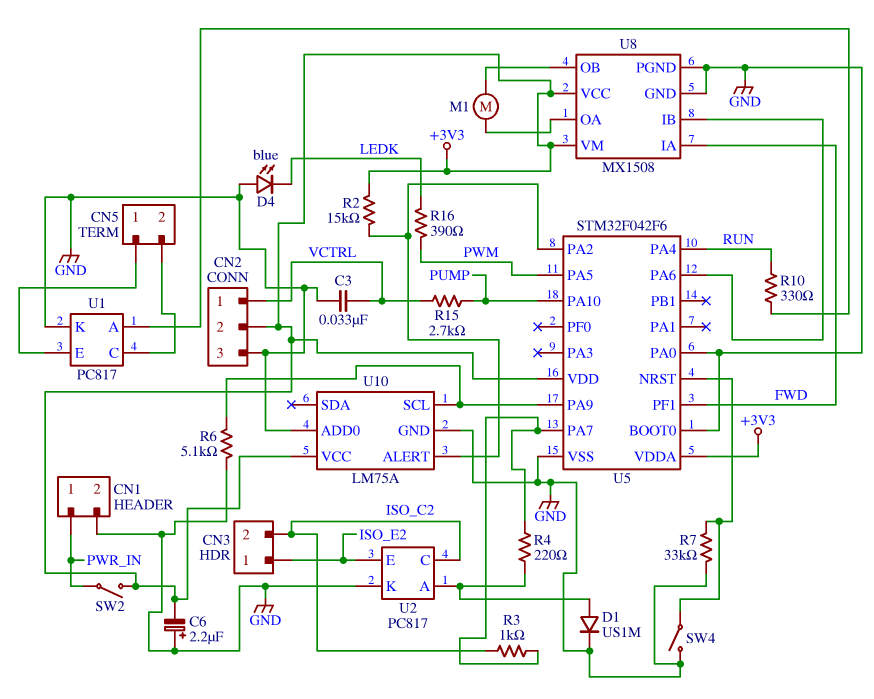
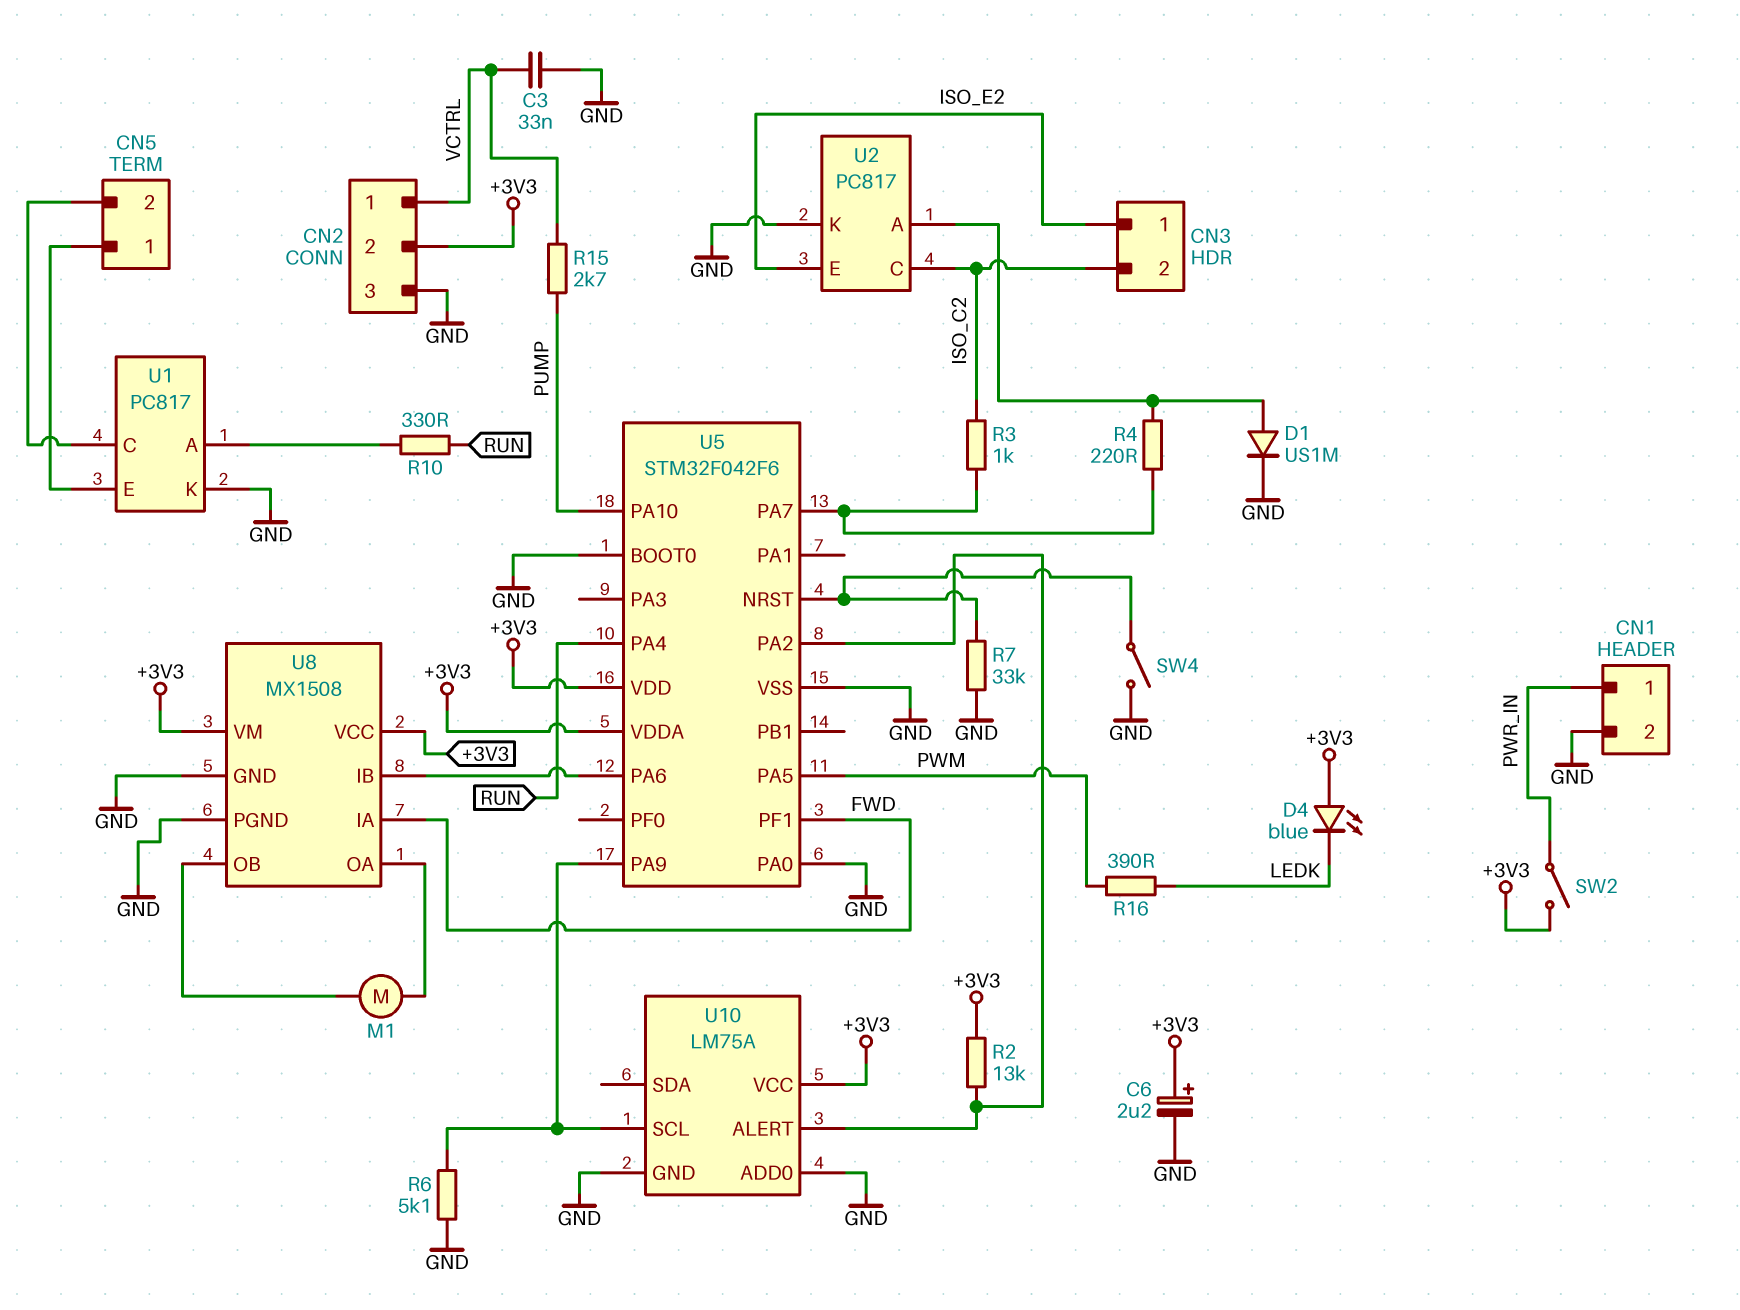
C6: 2.2uF (plus GND, minus +3V3) -> 2.2uF (plus +3V3, minus GND)
D4: LED blue (A GND, K LEDK) -> LED blue (A +3V3, K LEDK)
R2: 15k (+3V3, U5/PA2) -> 13k (+3V3, U5/PA2)

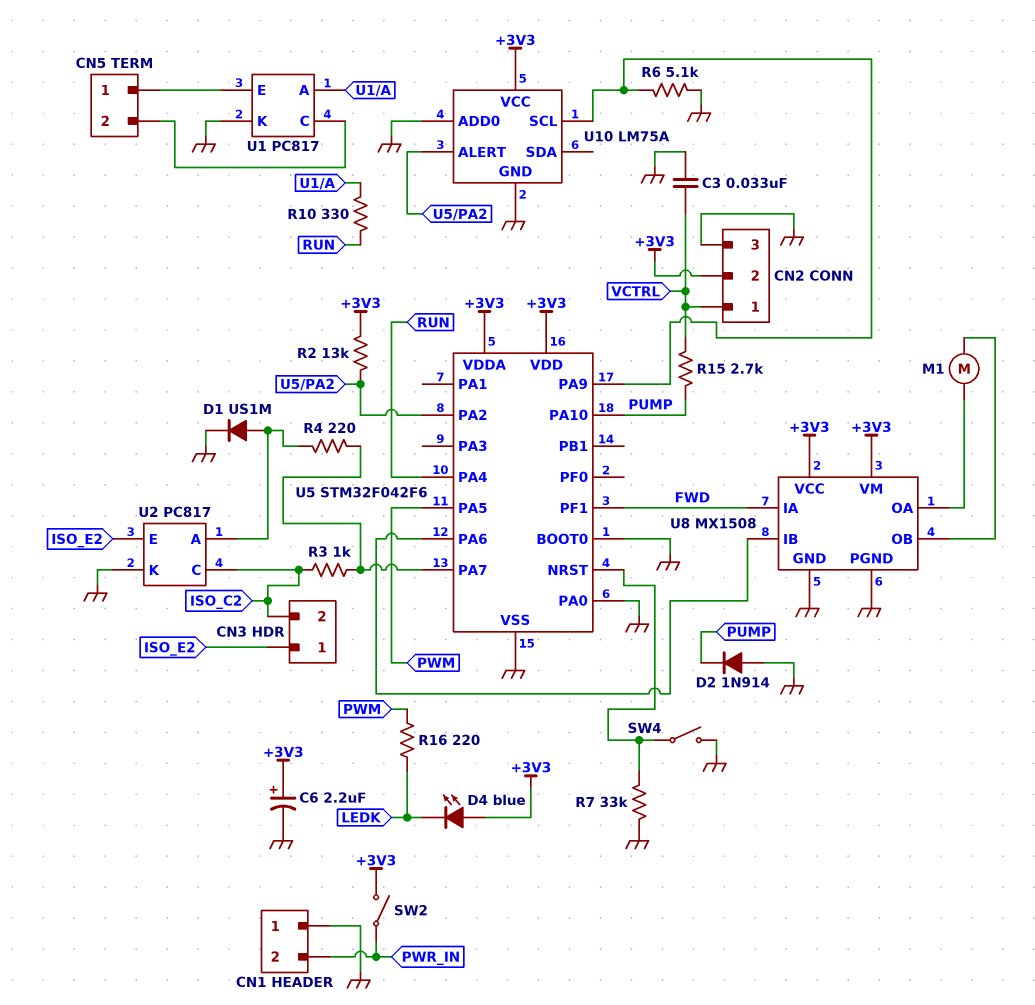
CN1 pin 1: PWR_IN -> GND
CN1 pin 2: GND -> PWR_IN
D2: none -> diode 1N914 (A GND, K PUMP)
R16: 390 (LEDK, PWM) -> 220 (LEDK, PWM)

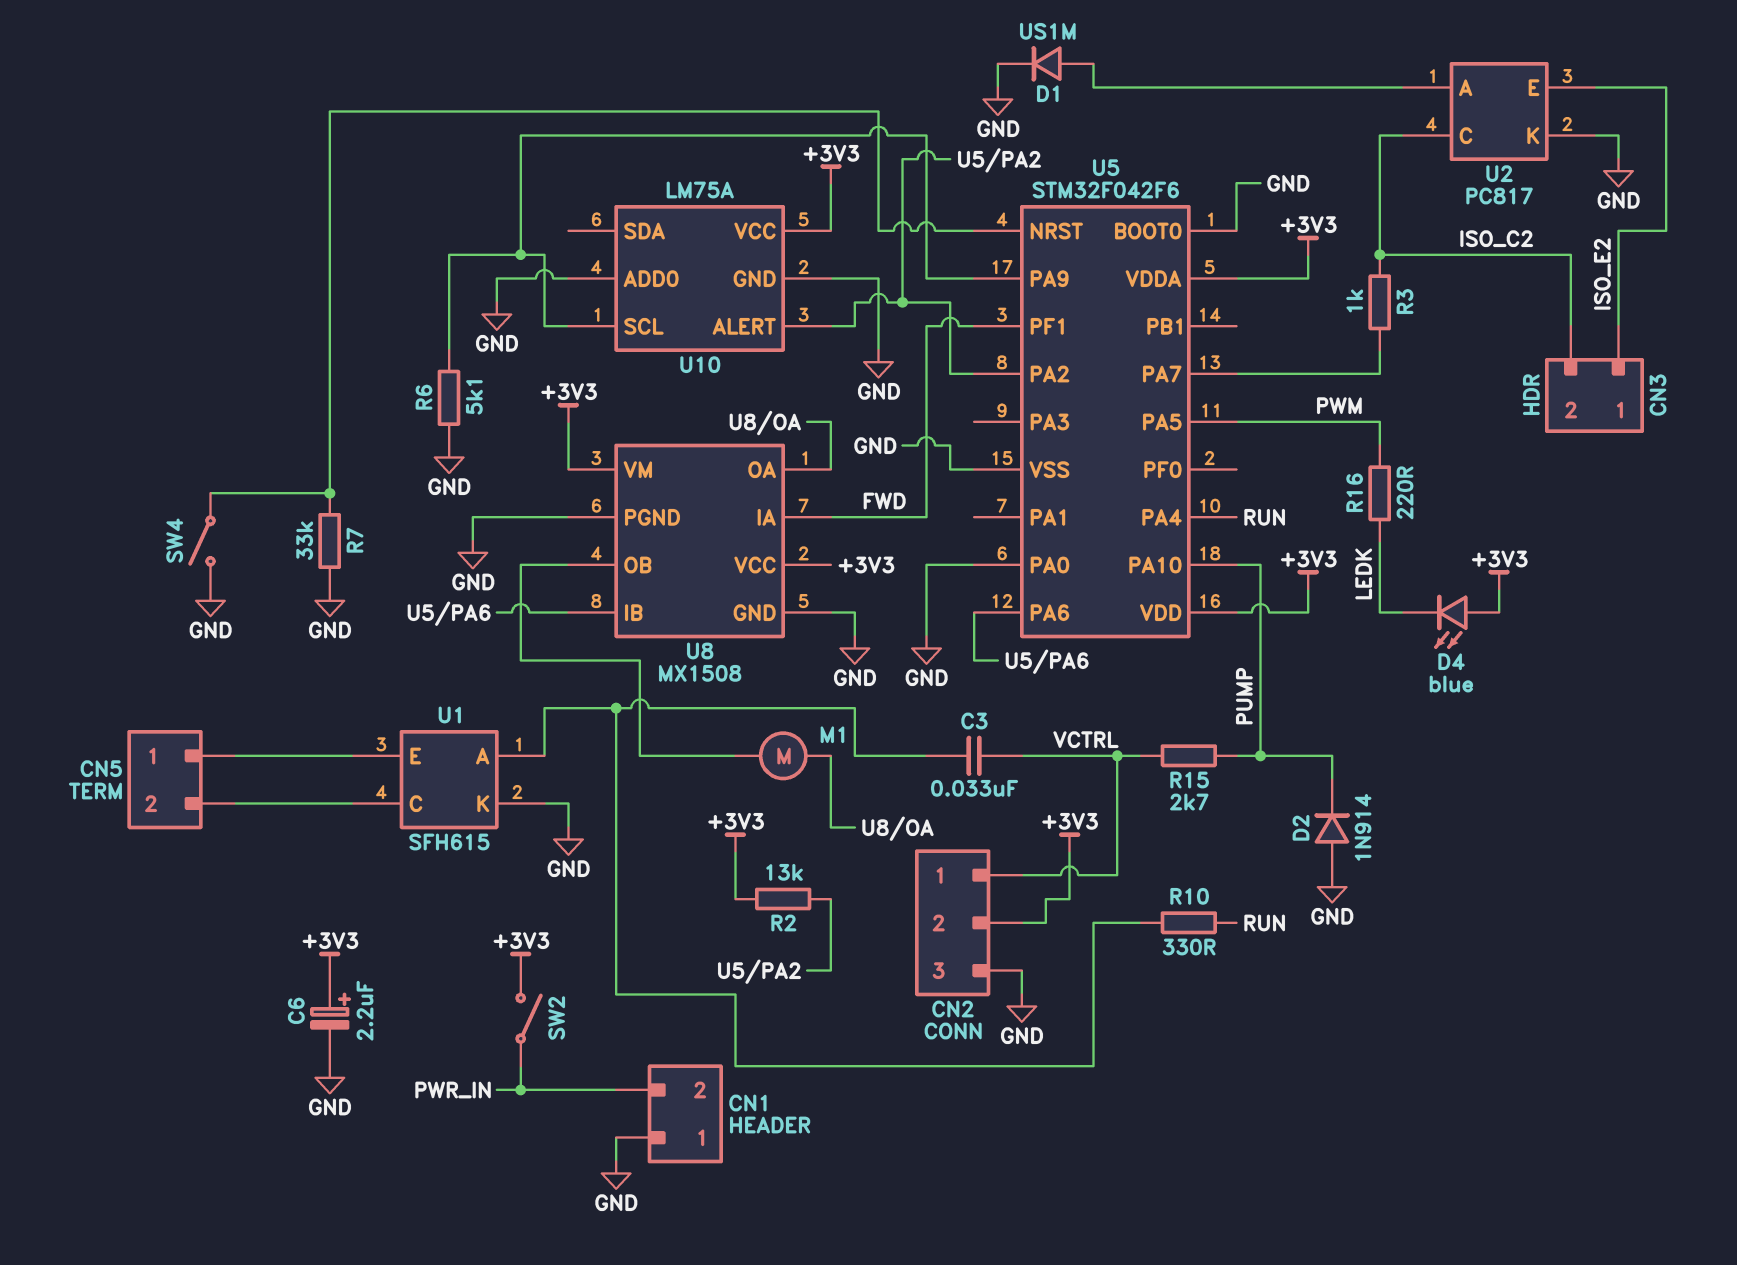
C3: 33nF (GND, VCTRL) -> 33nF (U1/A, VCTRL)
R4: 220 (U2/A, U5/PA7) -> none
U1: PC817 -> SFH615

